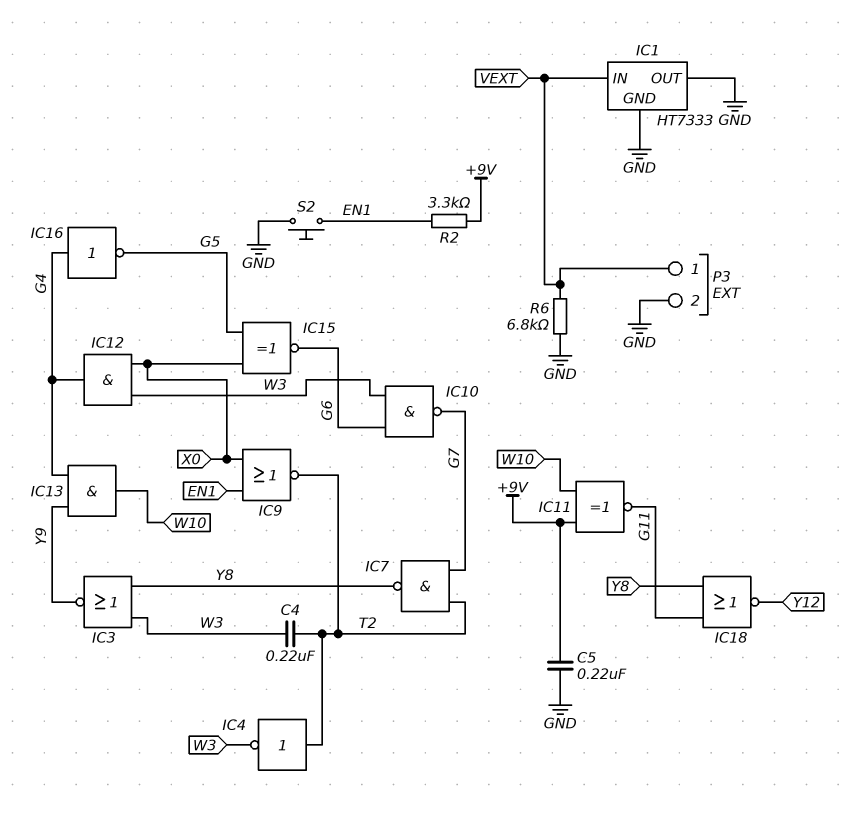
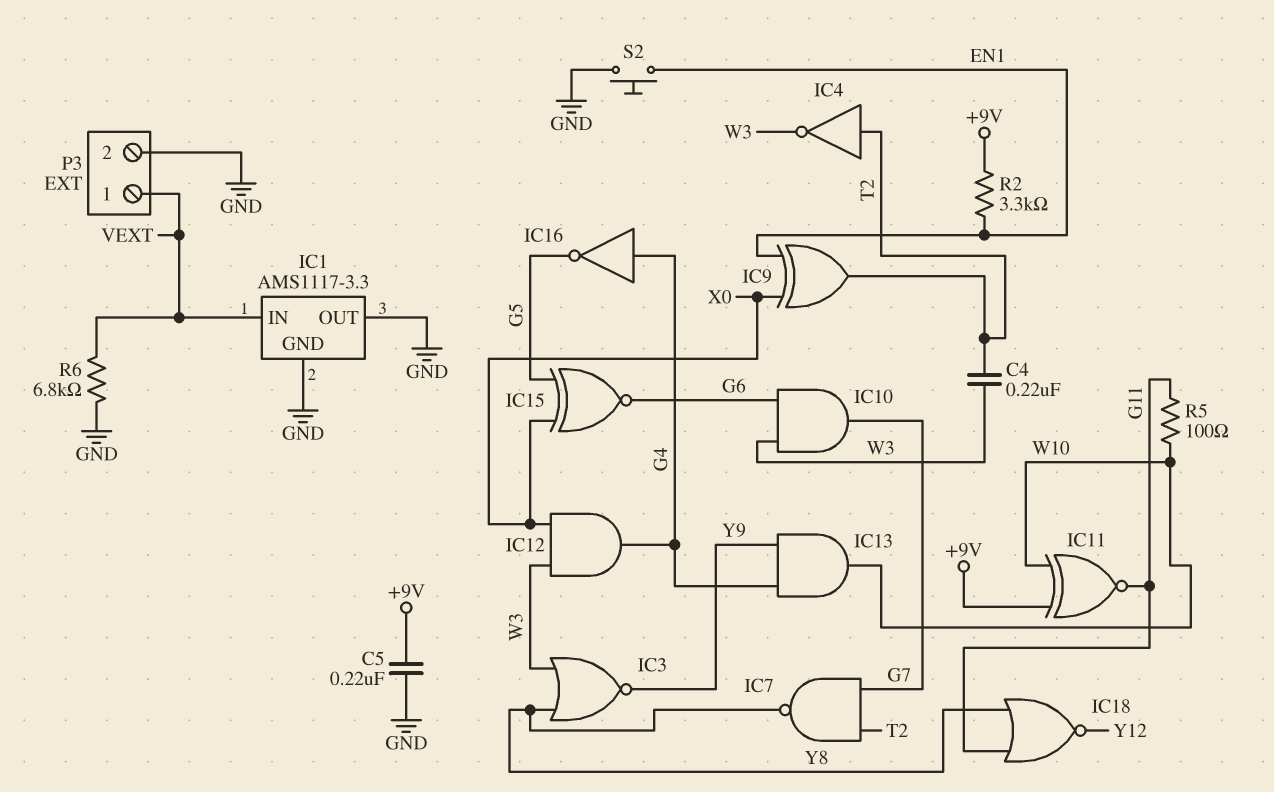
IC1: HT7333 -> AMS1117-3.3
IC9: NOR (in EN1, in X0, out T2) -> XOR (in EN1, in X0, out T2)
IC10: NAND (in G6, in W3, out G7) -> AND (in G6, in W3, out G7)
R5: none -> 100 (G11, W10)

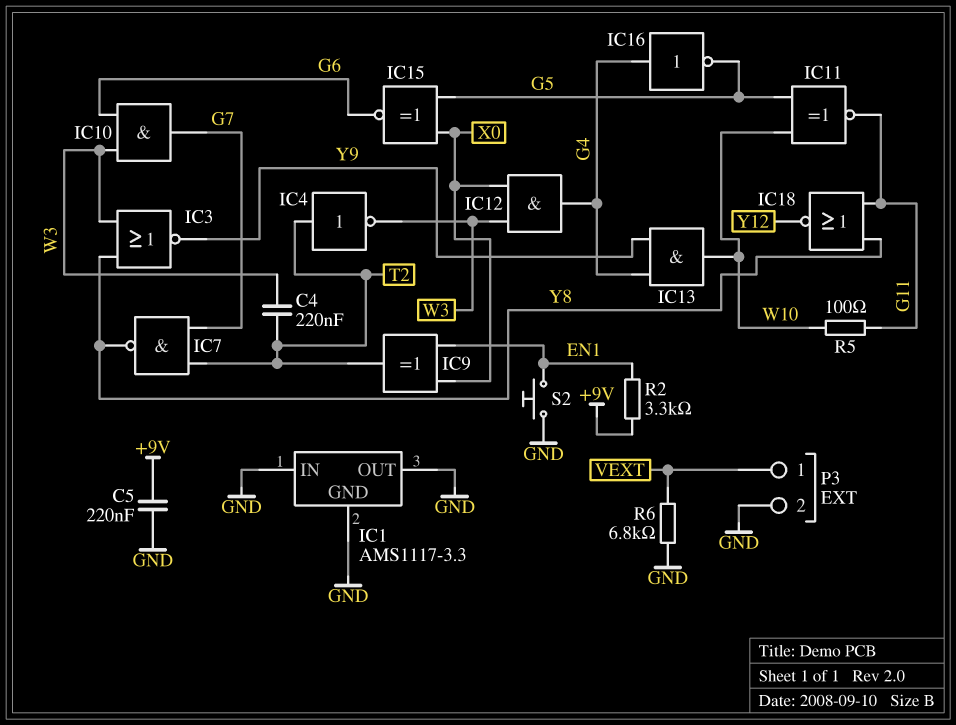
IC1 pin IN: VEXT -> GND
IC11: XNOR (in +9V, in W10, out G11) -> XNOR (in G5, in W10, out G11)

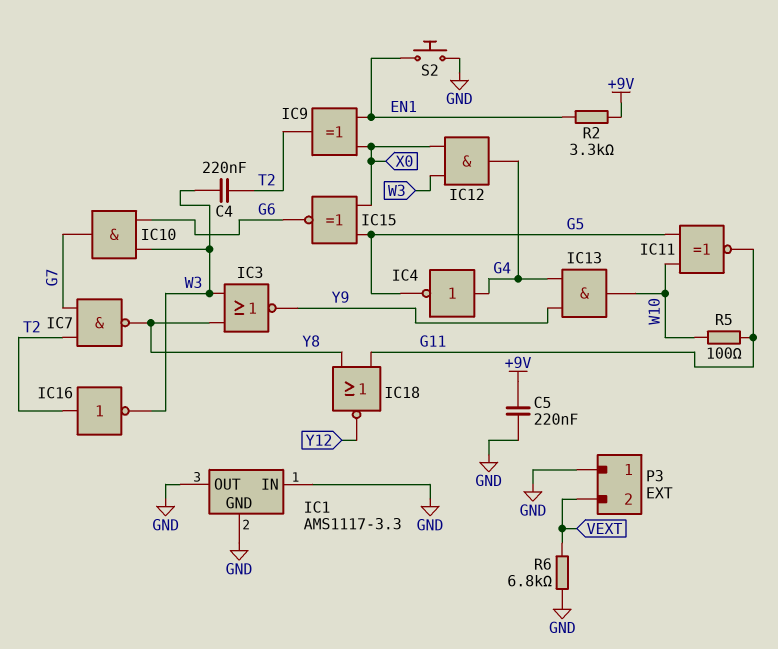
IC4: NOT (in T2, out W3) -> NOT (in G4, out G5)
IC16: NOT (in G4, out G5) -> NOT (in T2, out W3)
P3 pin 1: VEXT -> GND
P3 pin 2: GND -> VEXT

